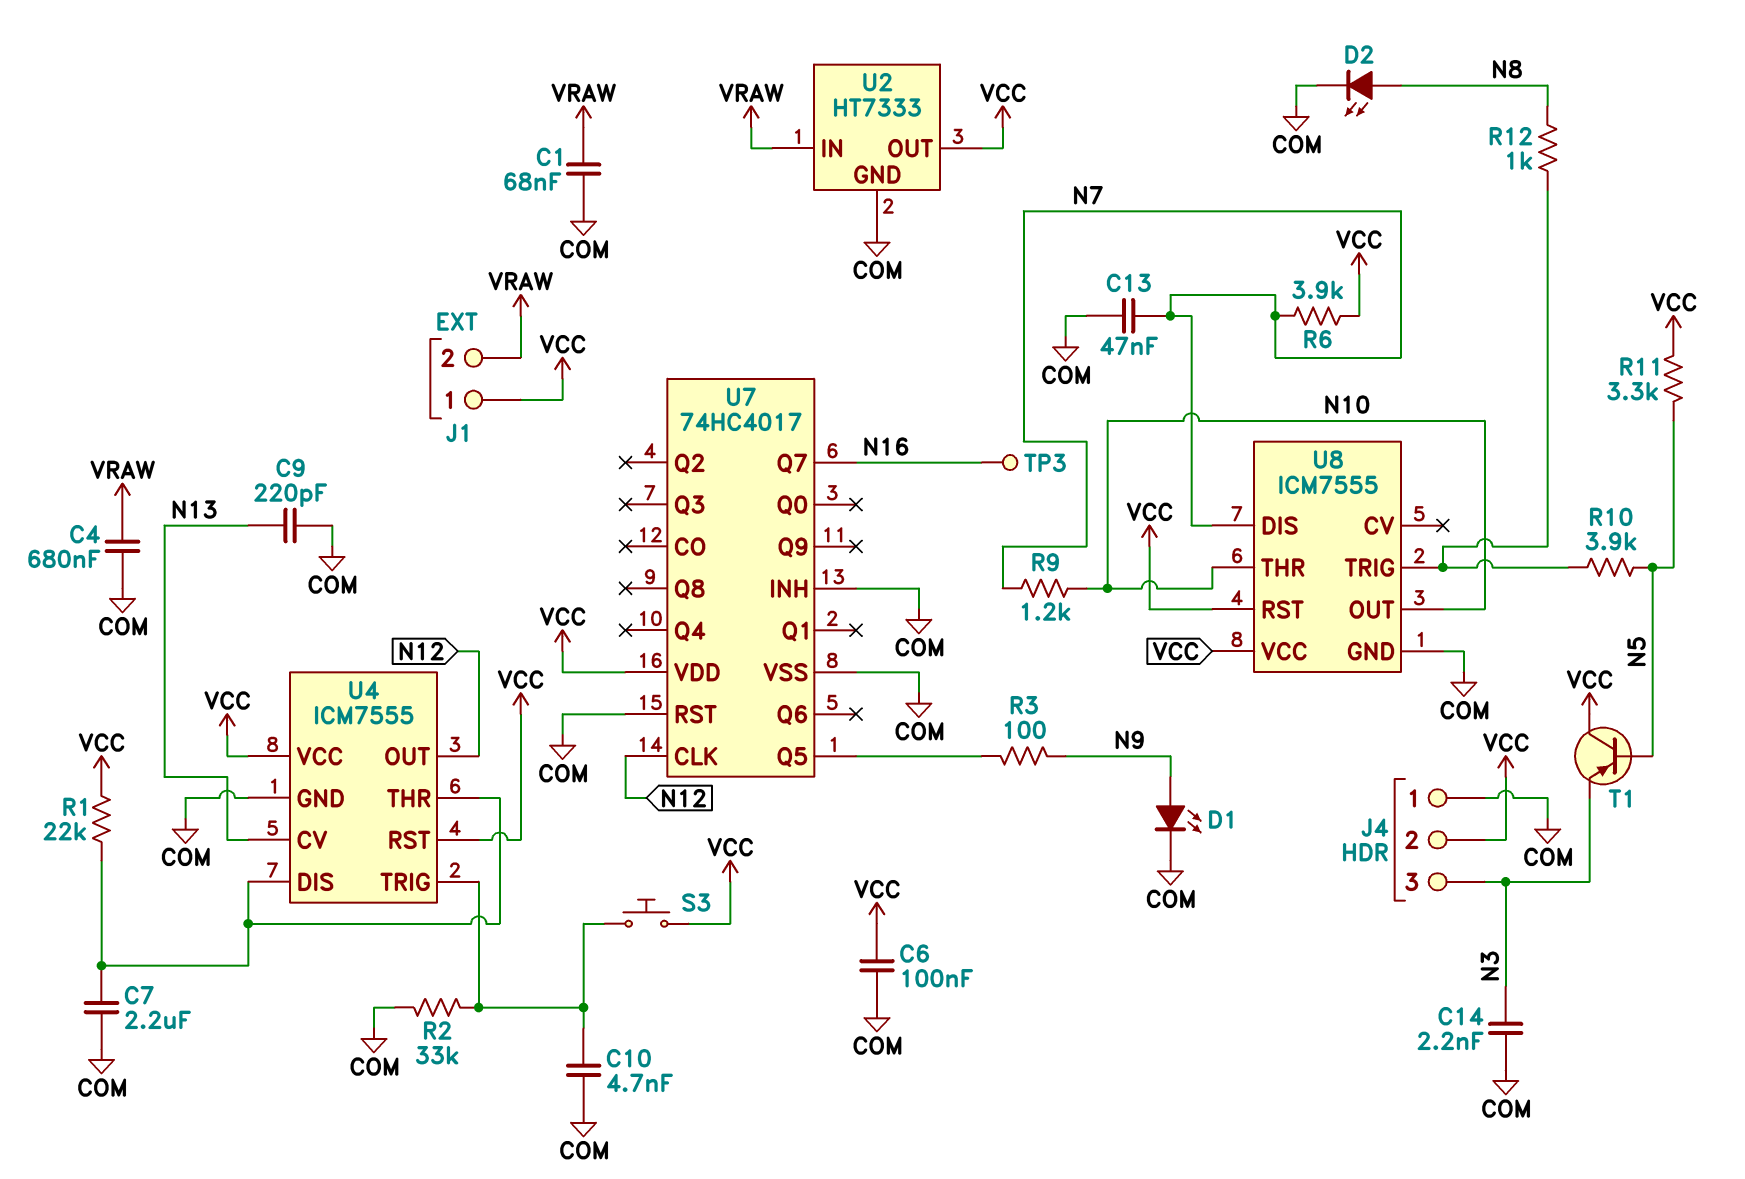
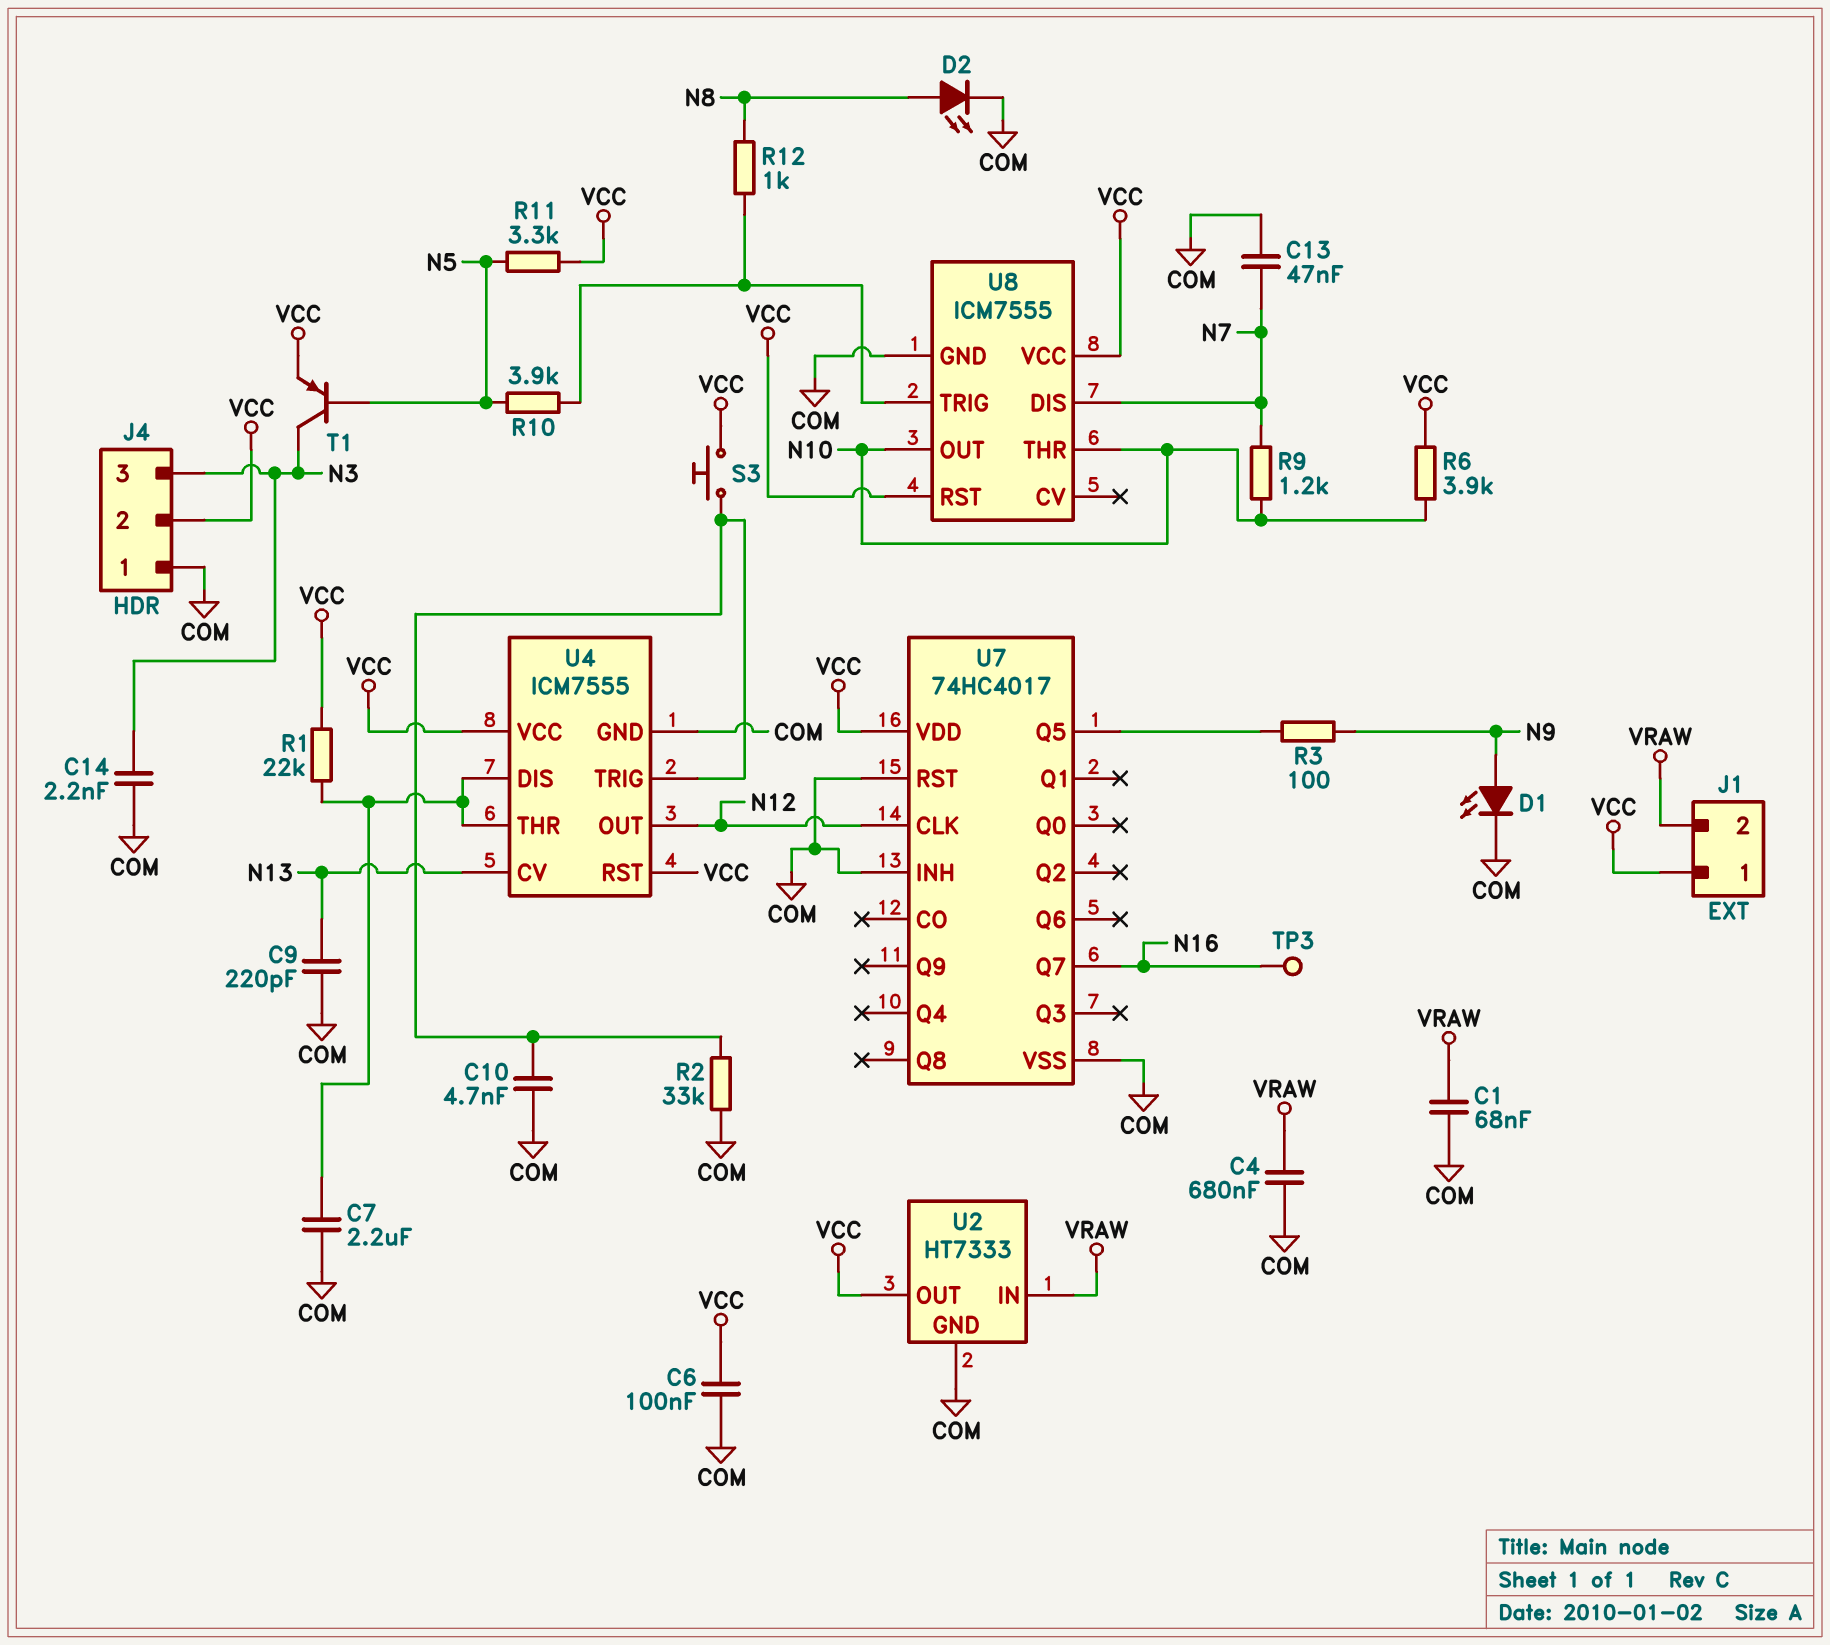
R6: 3.9k (N7, VCC) -> 3.9k (N10, VCC)
T1: PNP (B N5, C VCC, E N3) -> PNP (B N5, C N3, E VCC)

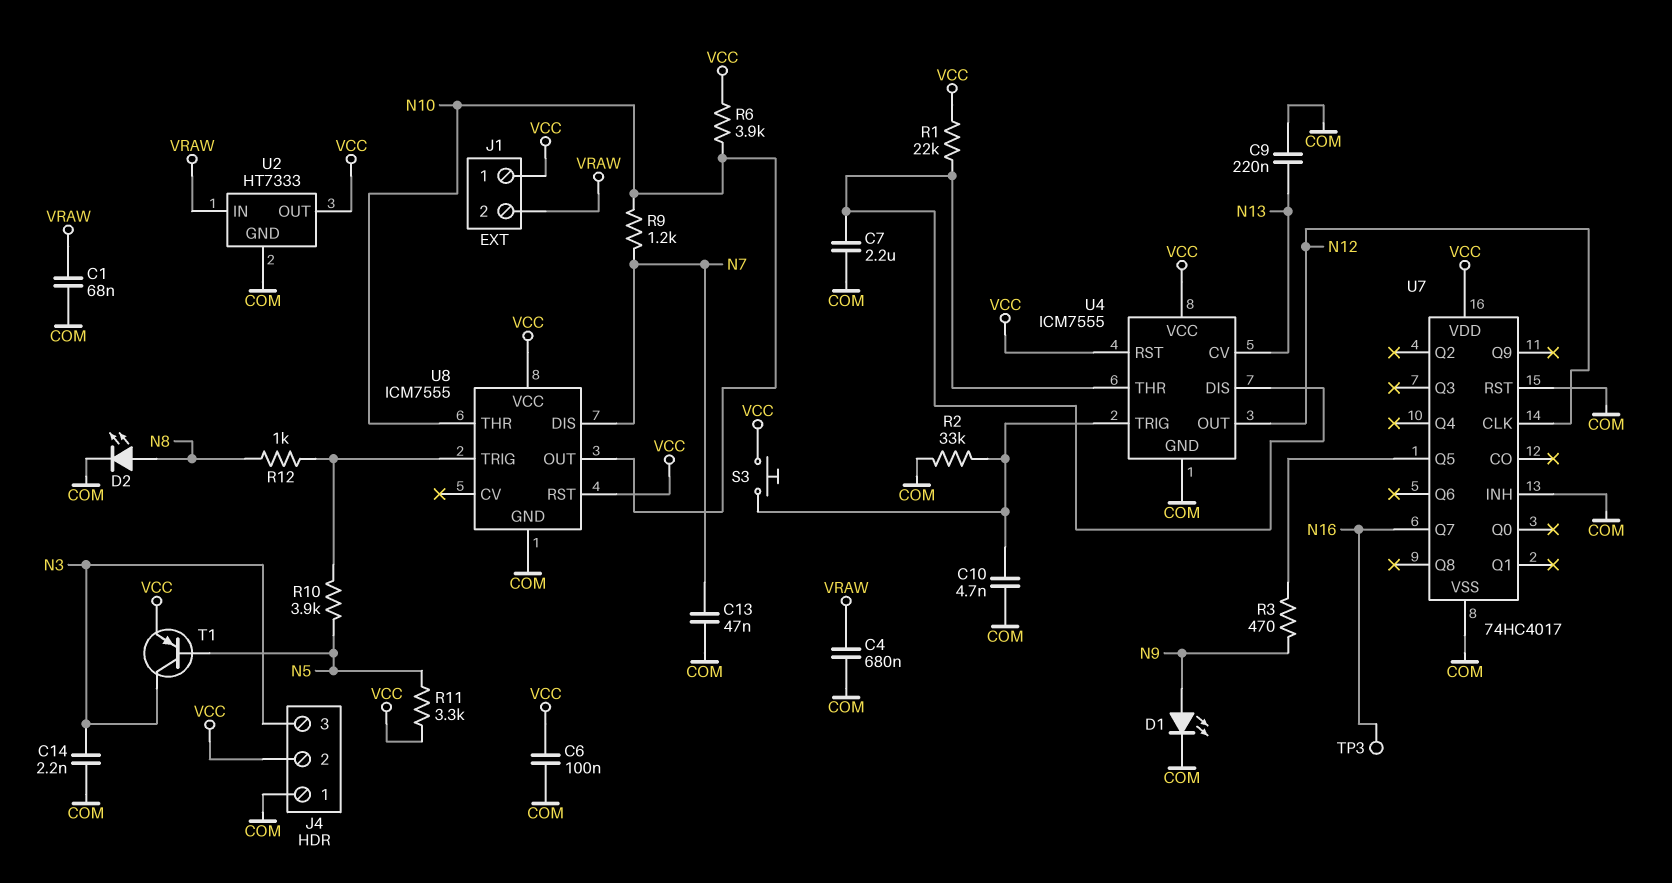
C9: 220pF (COM, N13) -> 220nF (COM, N13)
R3: 100 (N9, U7/Q5) -> 470 (N9, U7/Q5)

